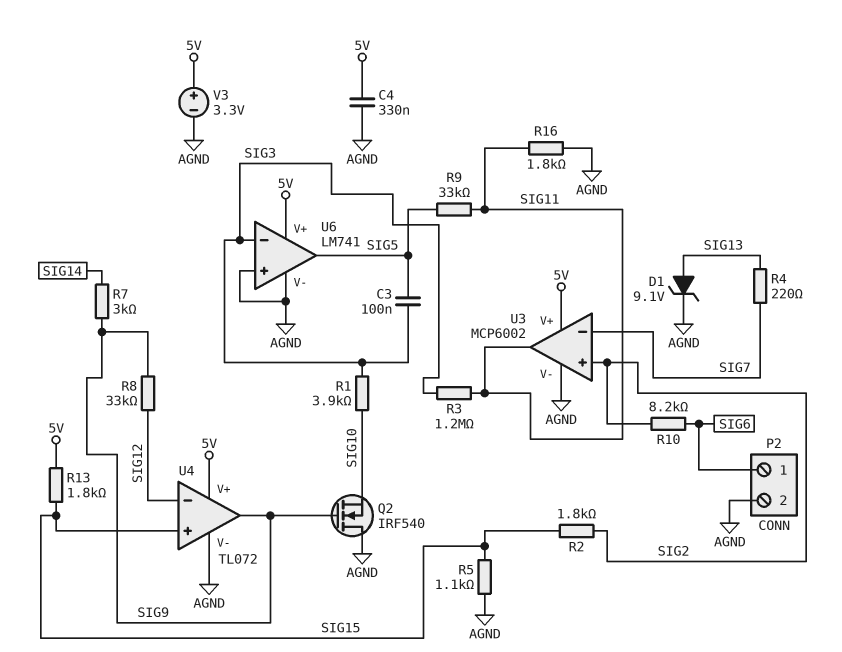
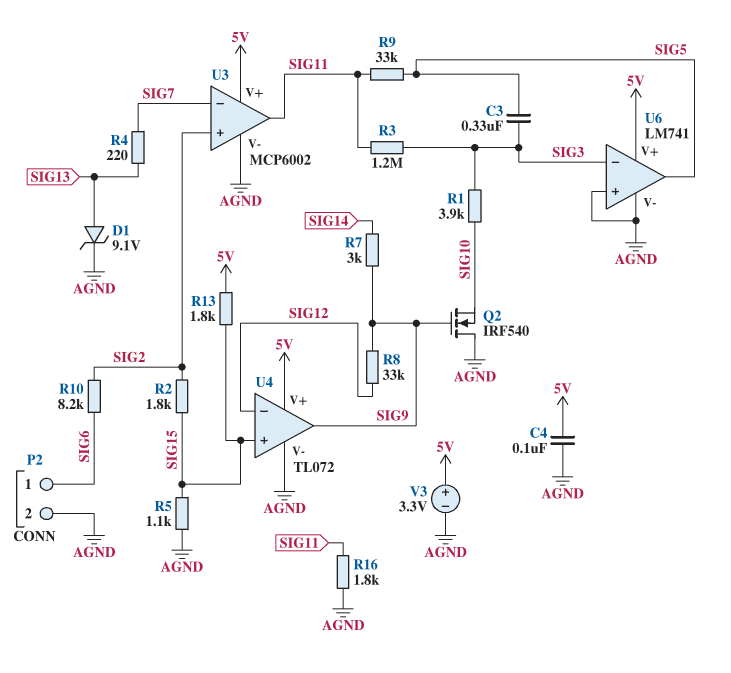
C3: 100nF (SIG3, SIG5) -> 330nF (SIG3, SIG5)
C4: 330nF (5V, AGND) -> 100nF (5V, AGND)

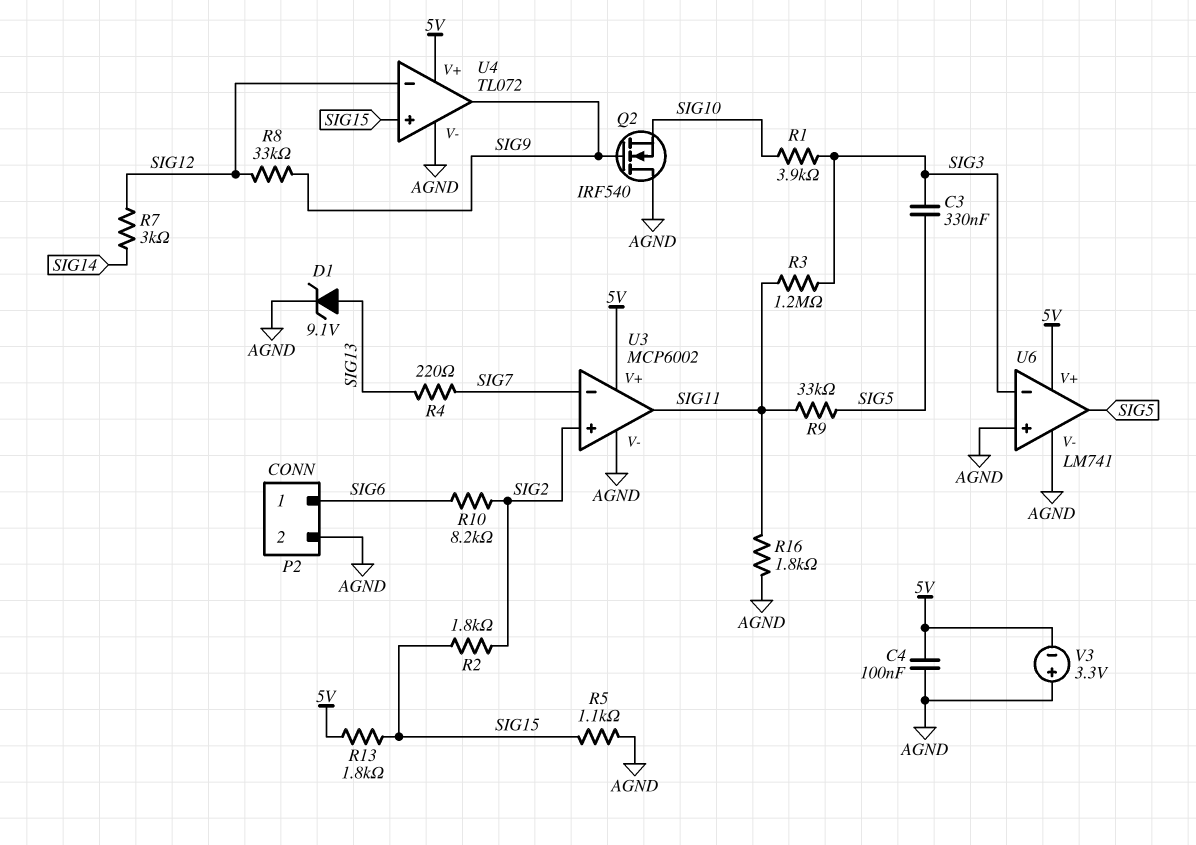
R7: 3k (SIG9, SIG14) -> 3k (SIG12, SIG14)
V3: 3.3V (plus 5V, minus AGND) -> 3.3V (plus AGND, minus 5V)

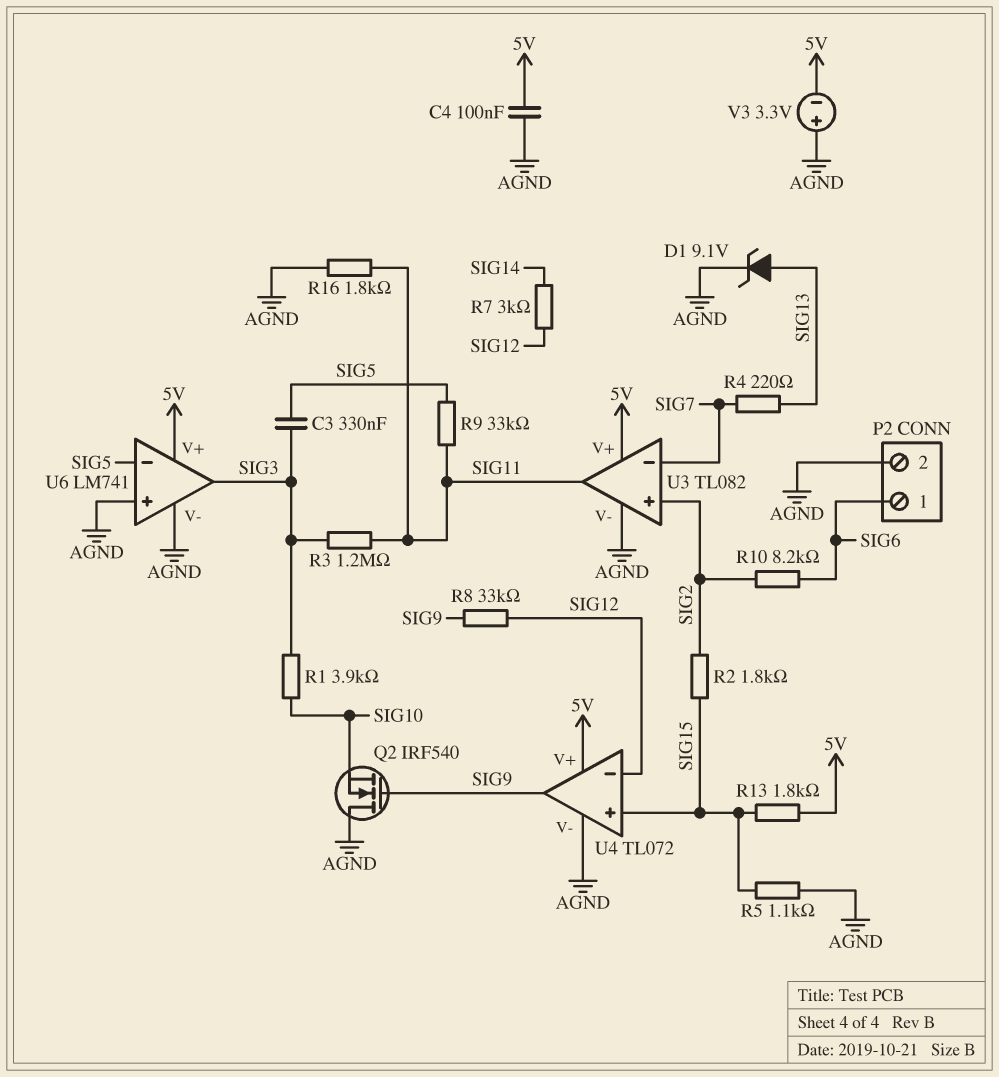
U3: MCP6002 -> TL082
U6 pin in-: SIG3 -> SIG5
U6 pin out: SIG5 -> SIG3

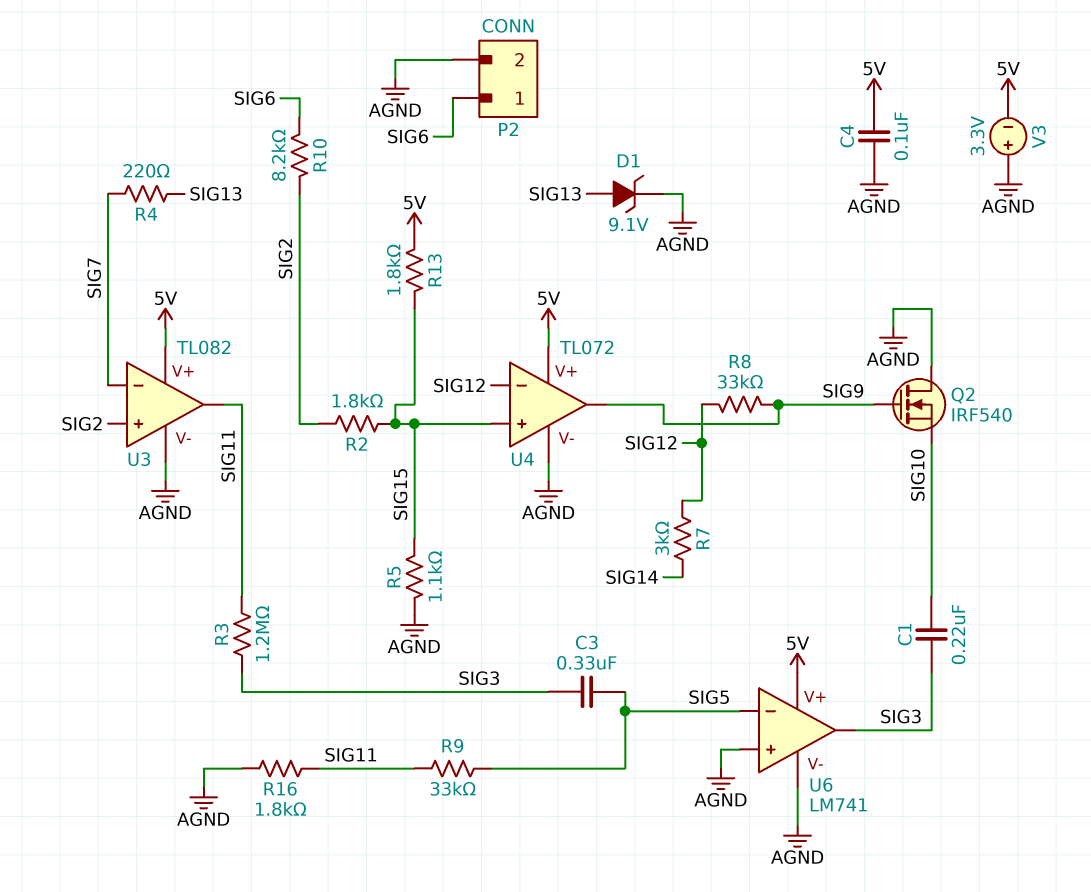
C1: none -> 220nF (SIG3, SIG10)
R1: 3.9k (SIG3, SIG10) -> none

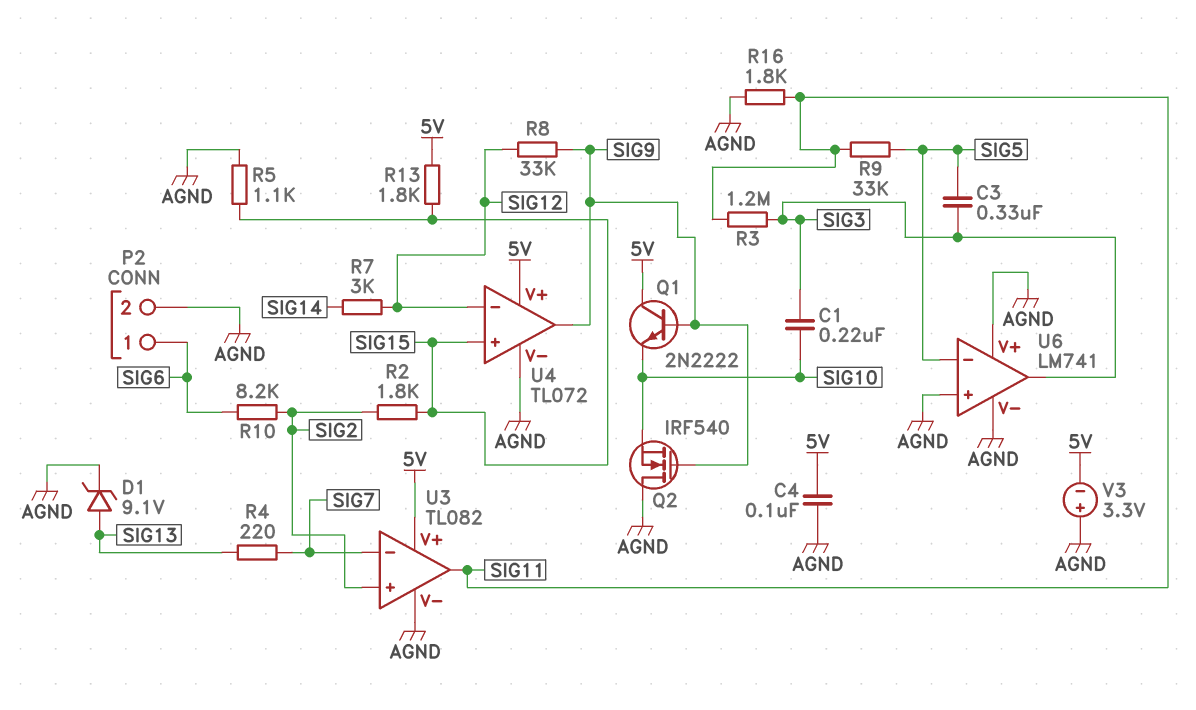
Q1: none -> NPN 2N2222 (B SIG9, C 5V, E SIG10)
U6 pin V+: 5V -> AGND

